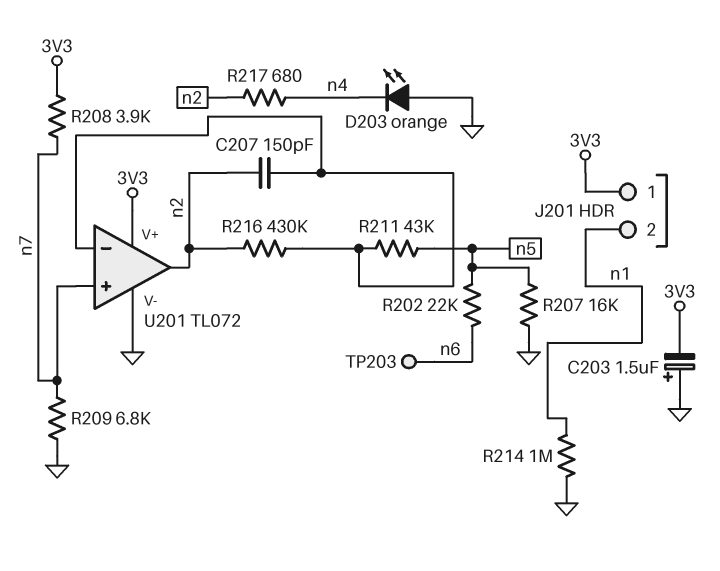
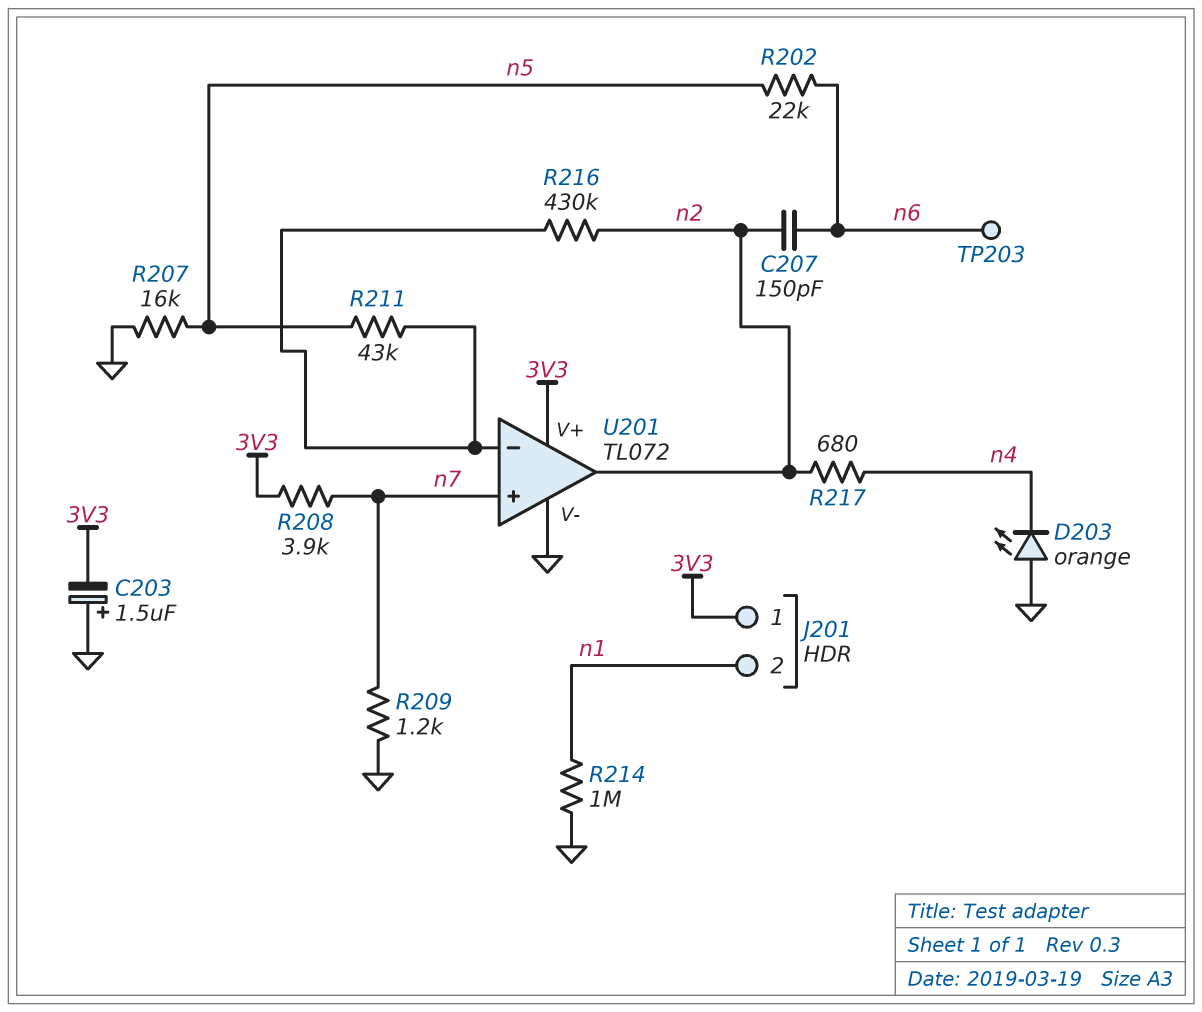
C207: 150pF (U201/in-, n2) -> 150pF (n2, n6)
R209: 6.8k (GND, n7) -> 1.2k (GND, n7)

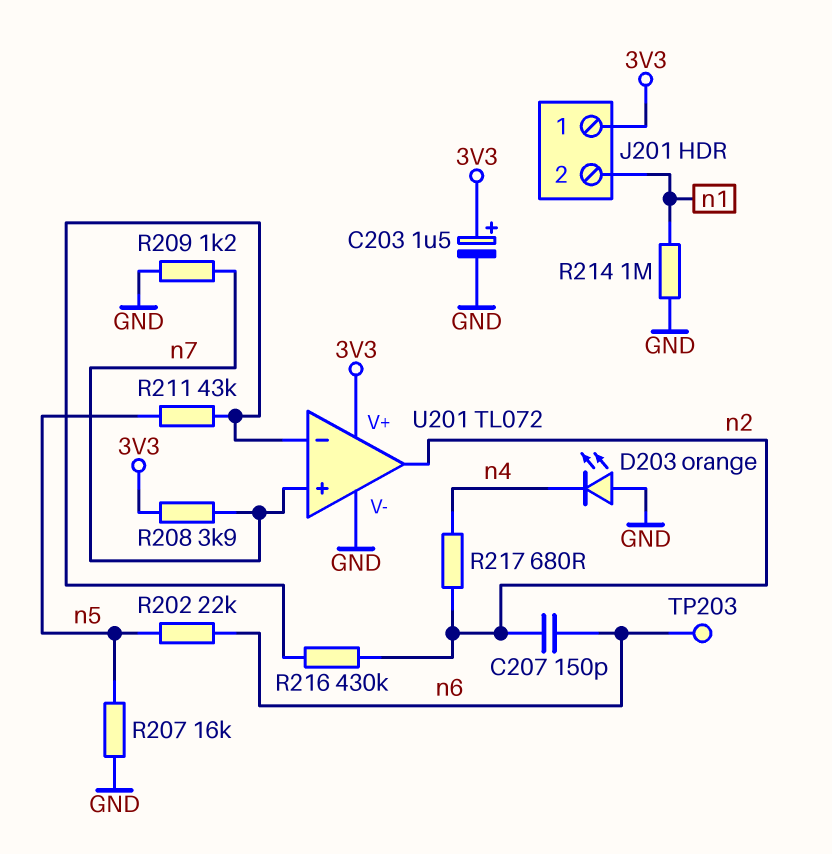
C203: 1.5uF (plus GND, minus 3V3) -> 1.5uF (plus 3V3, minus GND)

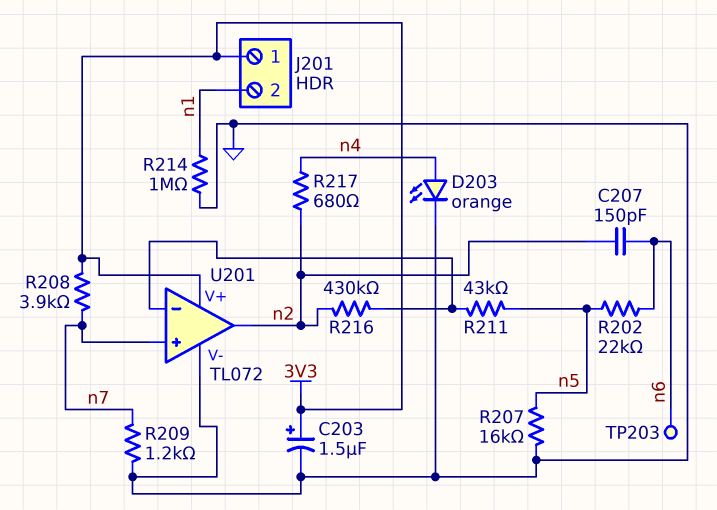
D203: LED orange (A GND, K n4) -> LED orange (A n4, K GND)

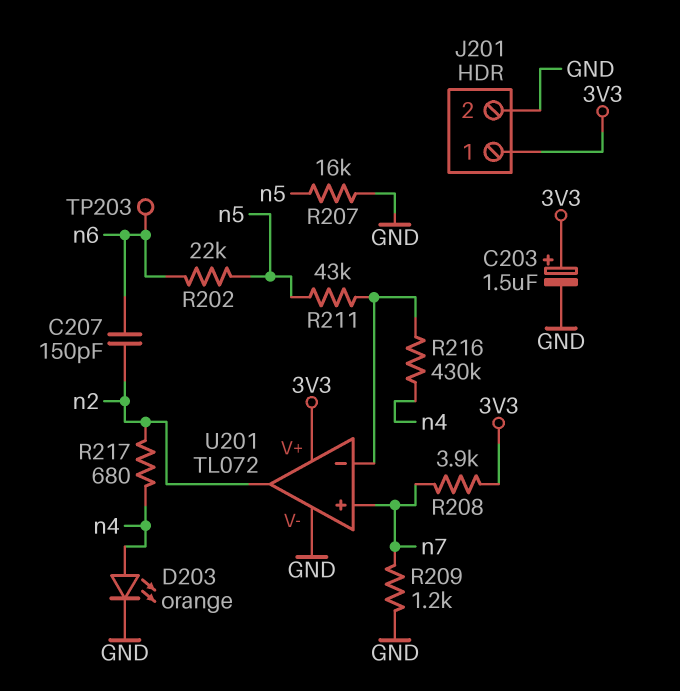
J201 pin 2: n1 -> GND
R214: 1M (GND, n1) -> none
R216: 430k (U201/in-, n2) -> 430k (U201/in-, n4)

